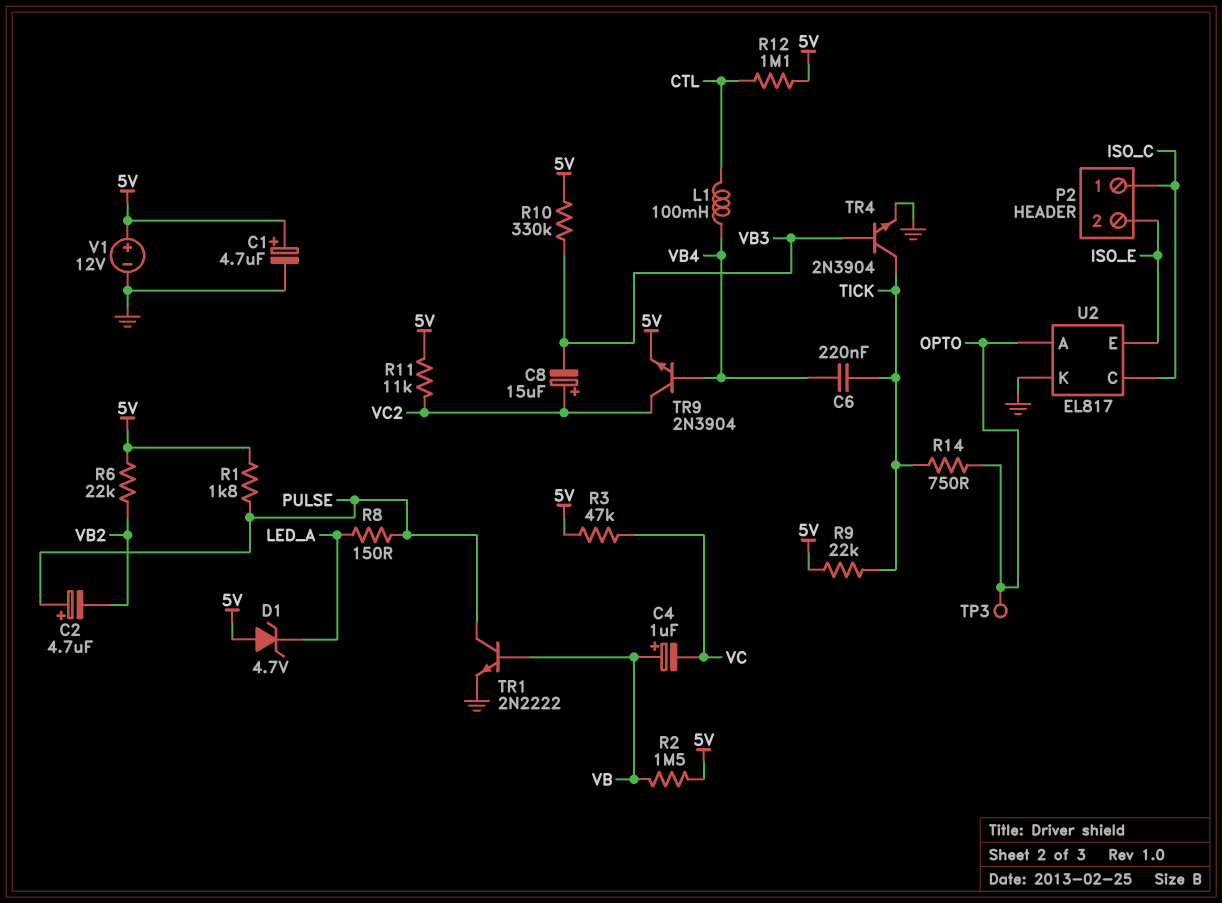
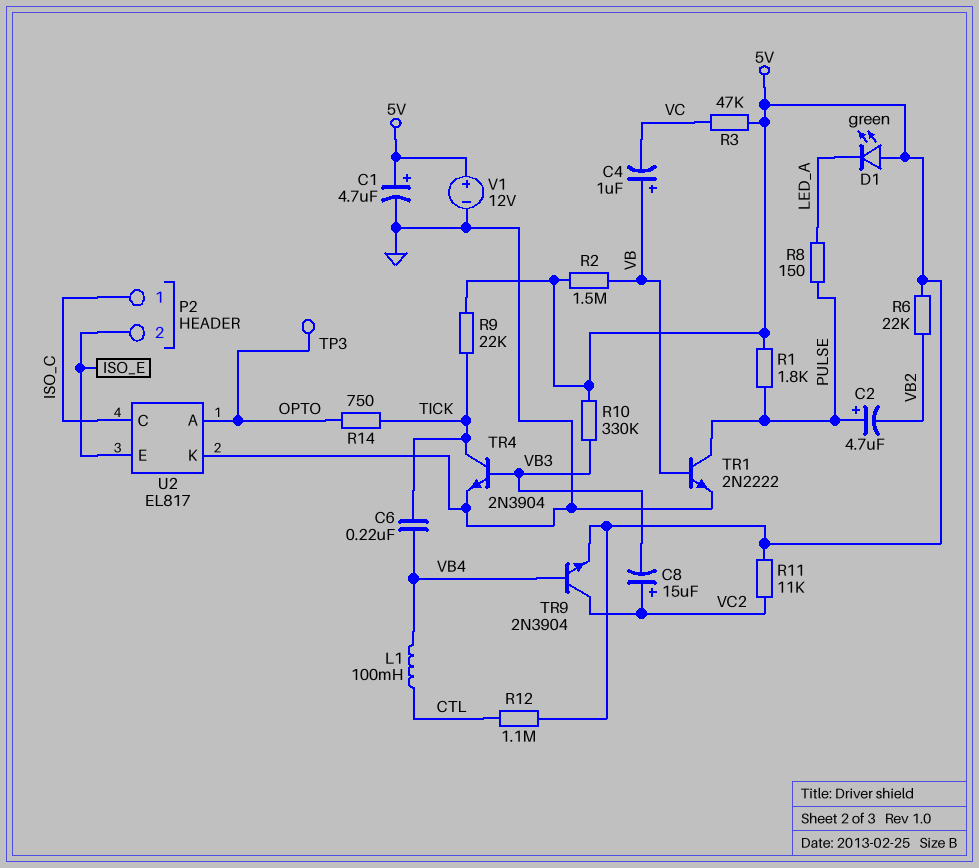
D1: zener 4.7V (A 5V, K LED_A) -> LED green (A 5V, K LED_A)

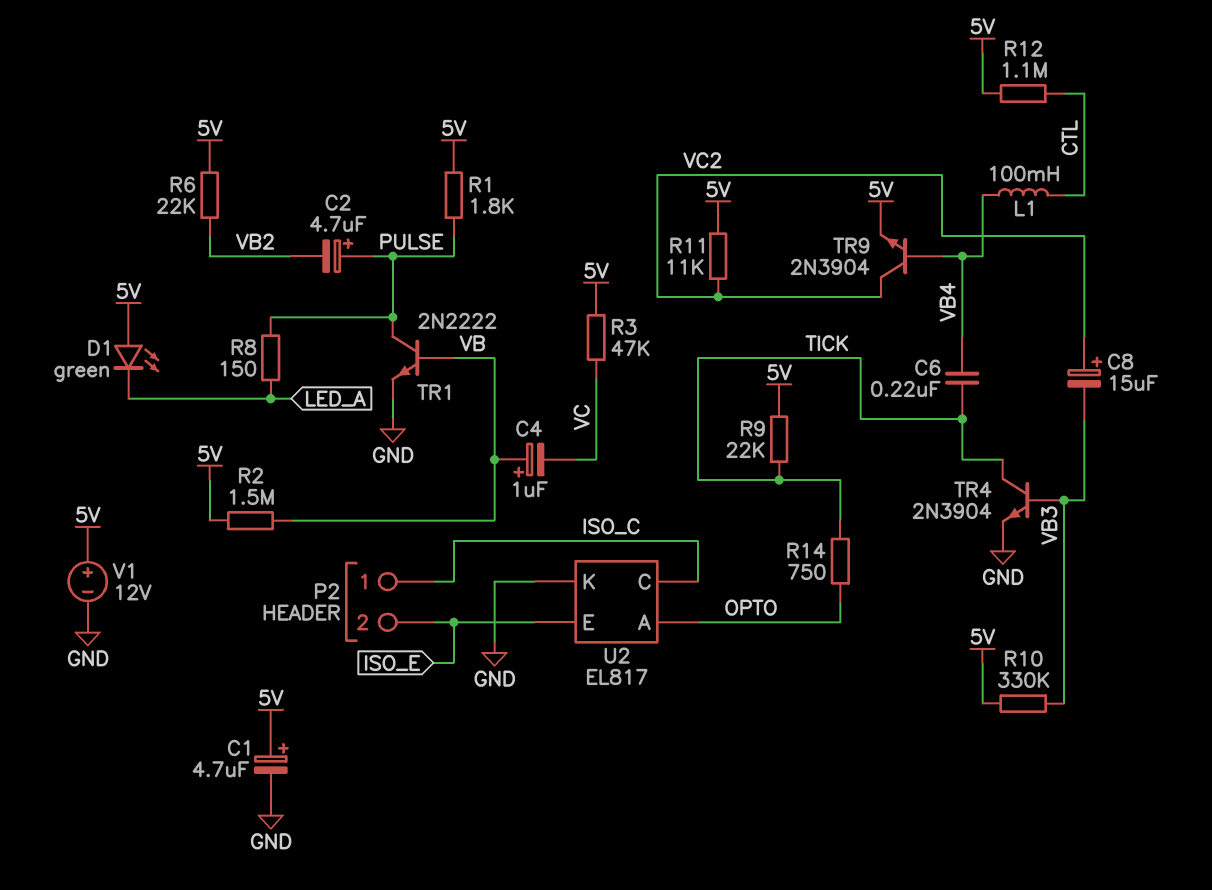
TP3: test point (OPTO) -> none

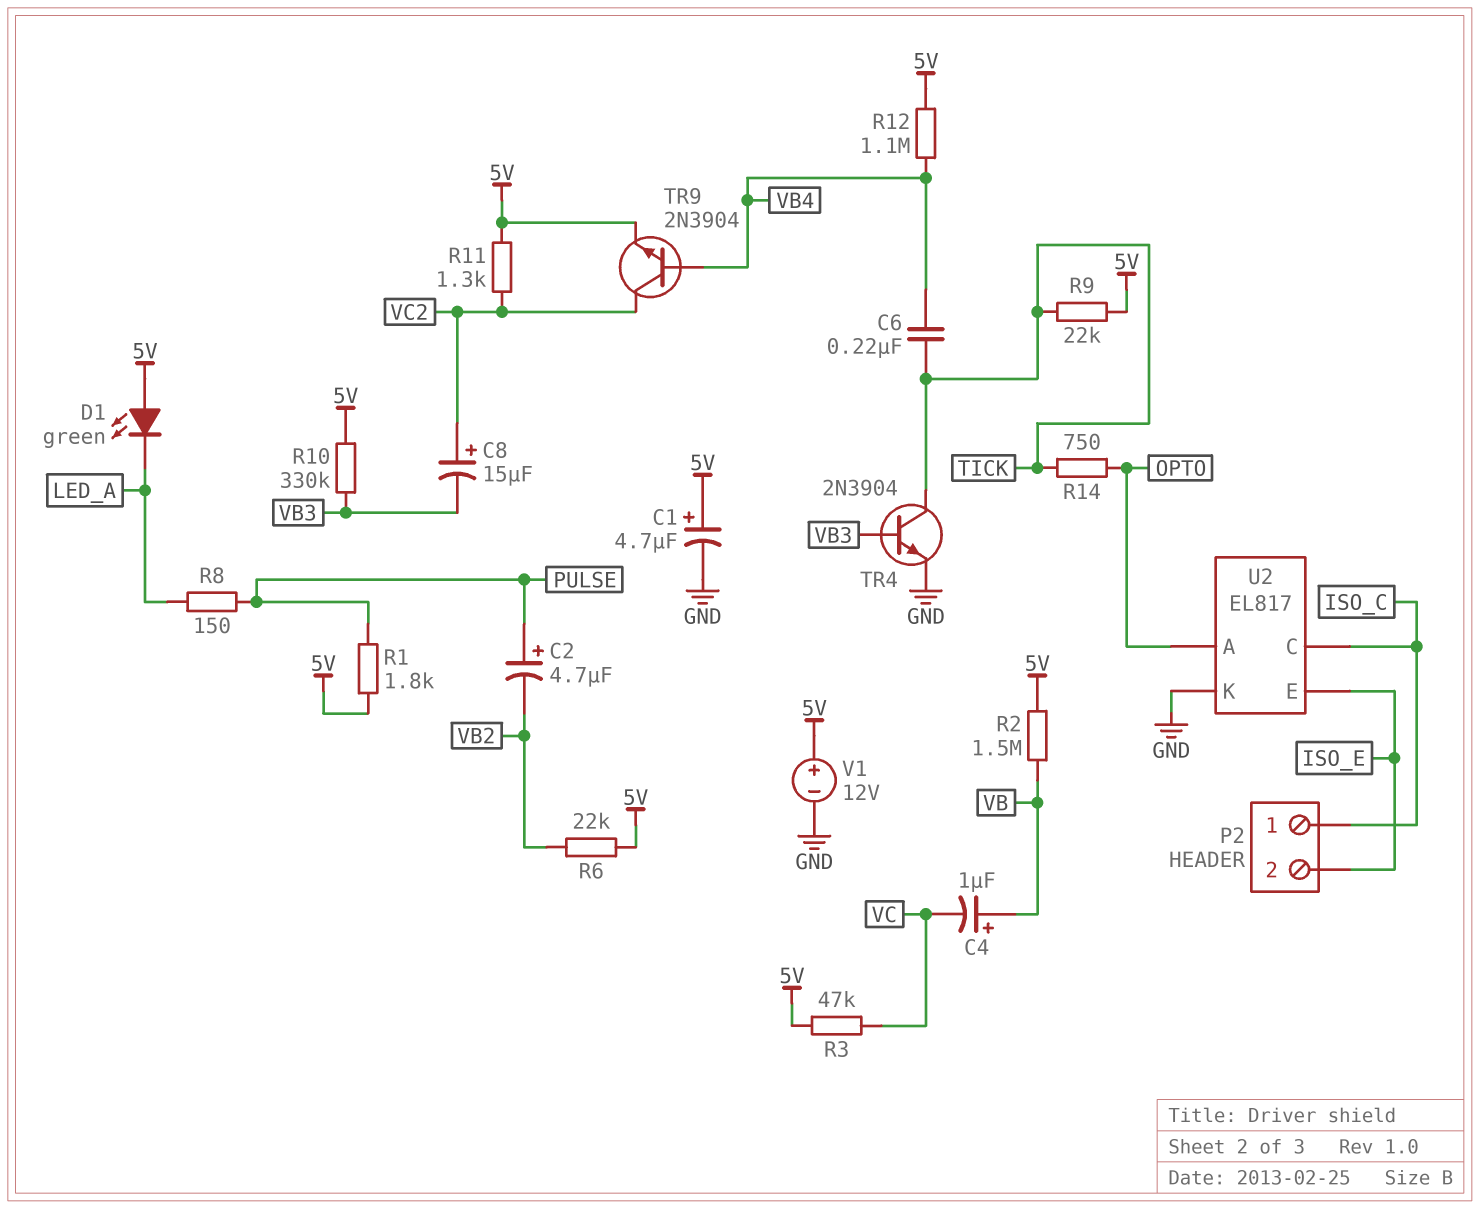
L1: 100mH (CTL, VB4) -> none
R11: 11k (5V, VC2) -> 1.3k (5V, VC2)
R12: 1.1M (5V, CTL) -> 1.1M (5V, VB4)
TR1: NPN 2N2222 (B VB, C PULSE, E GND) -> none

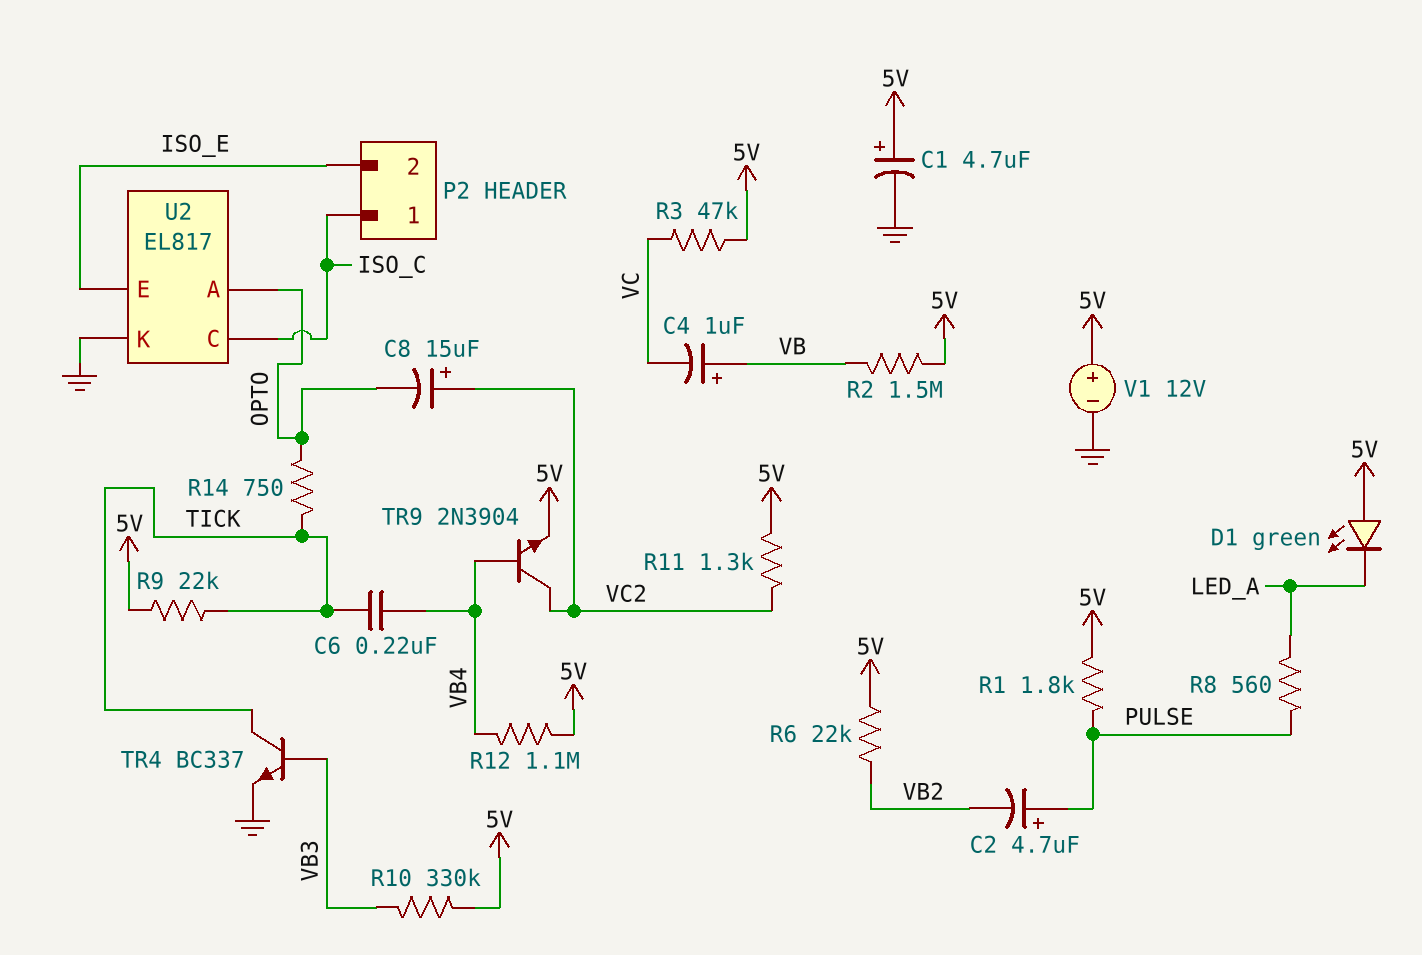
C8: 15uF (plus VC2, minus VB3) -> 15uF (plus VC2, minus OPTO)
R8: 150 (LED_A, PULSE) -> 560 (LED_A, PULSE)
TR4: NPN 2N3904 (B VB3, C TICK, E GND) -> NPN BC337 (B VB3, C TICK, E GND)

